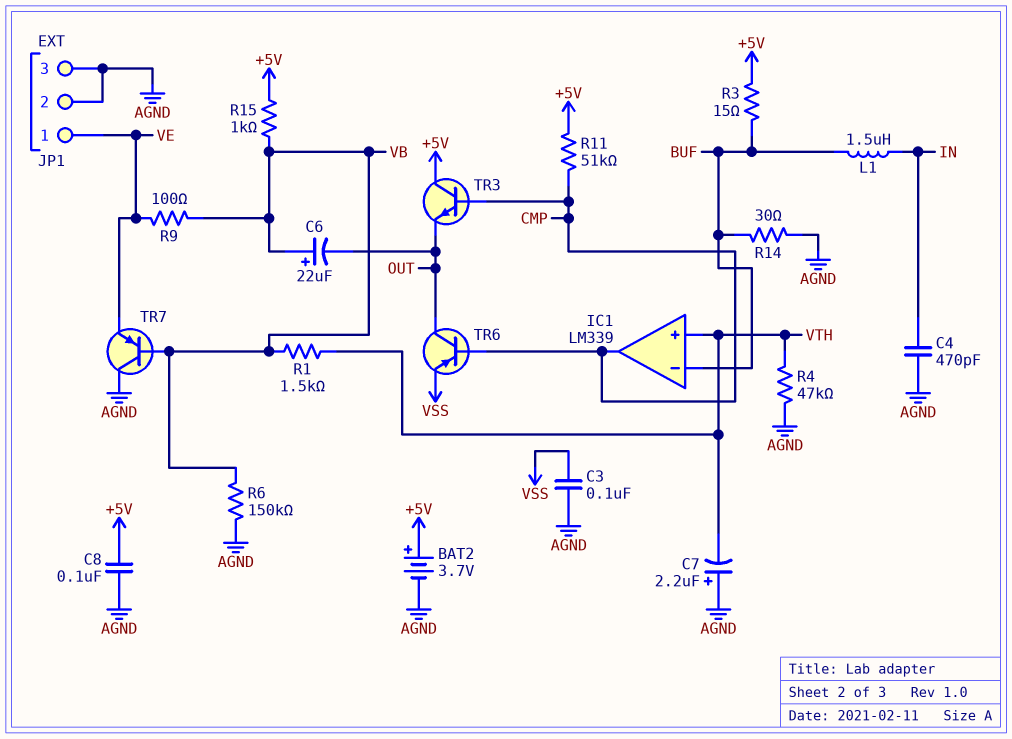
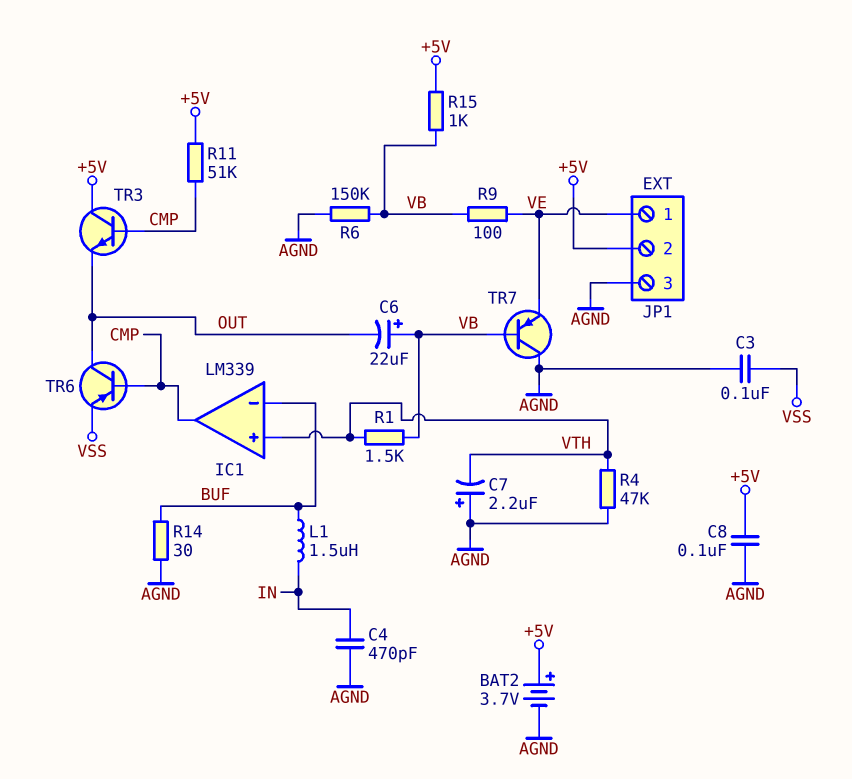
JP1 pin 2: AGND -> +5V
R3: 15 (+5V, BUF) -> none

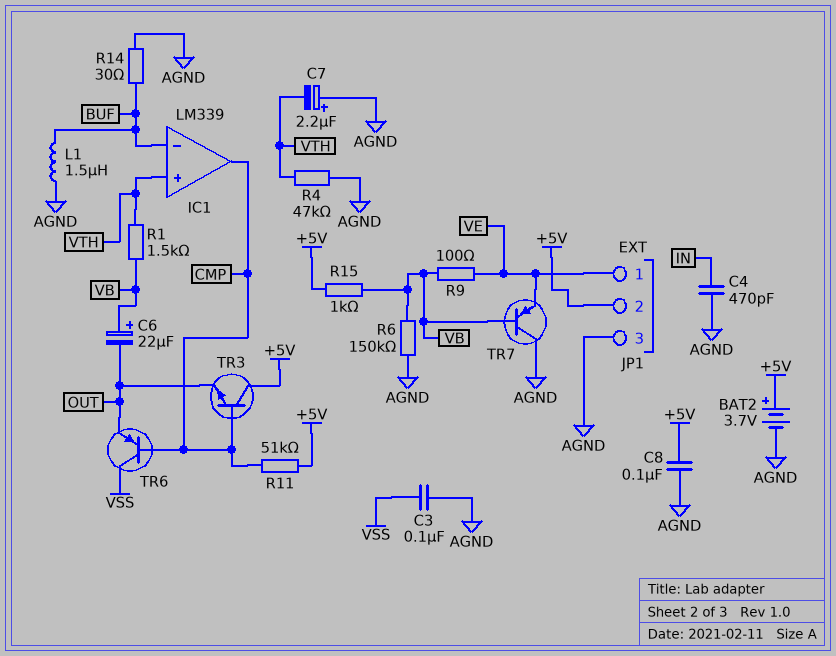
L1: 1.5uH (BUF, IN) -> 1.5uH (AGND, BUF)
TR6: PNP (B CMP, C OUT, E VSS) -> PNP (B CMP, C VSS, E OUT)

